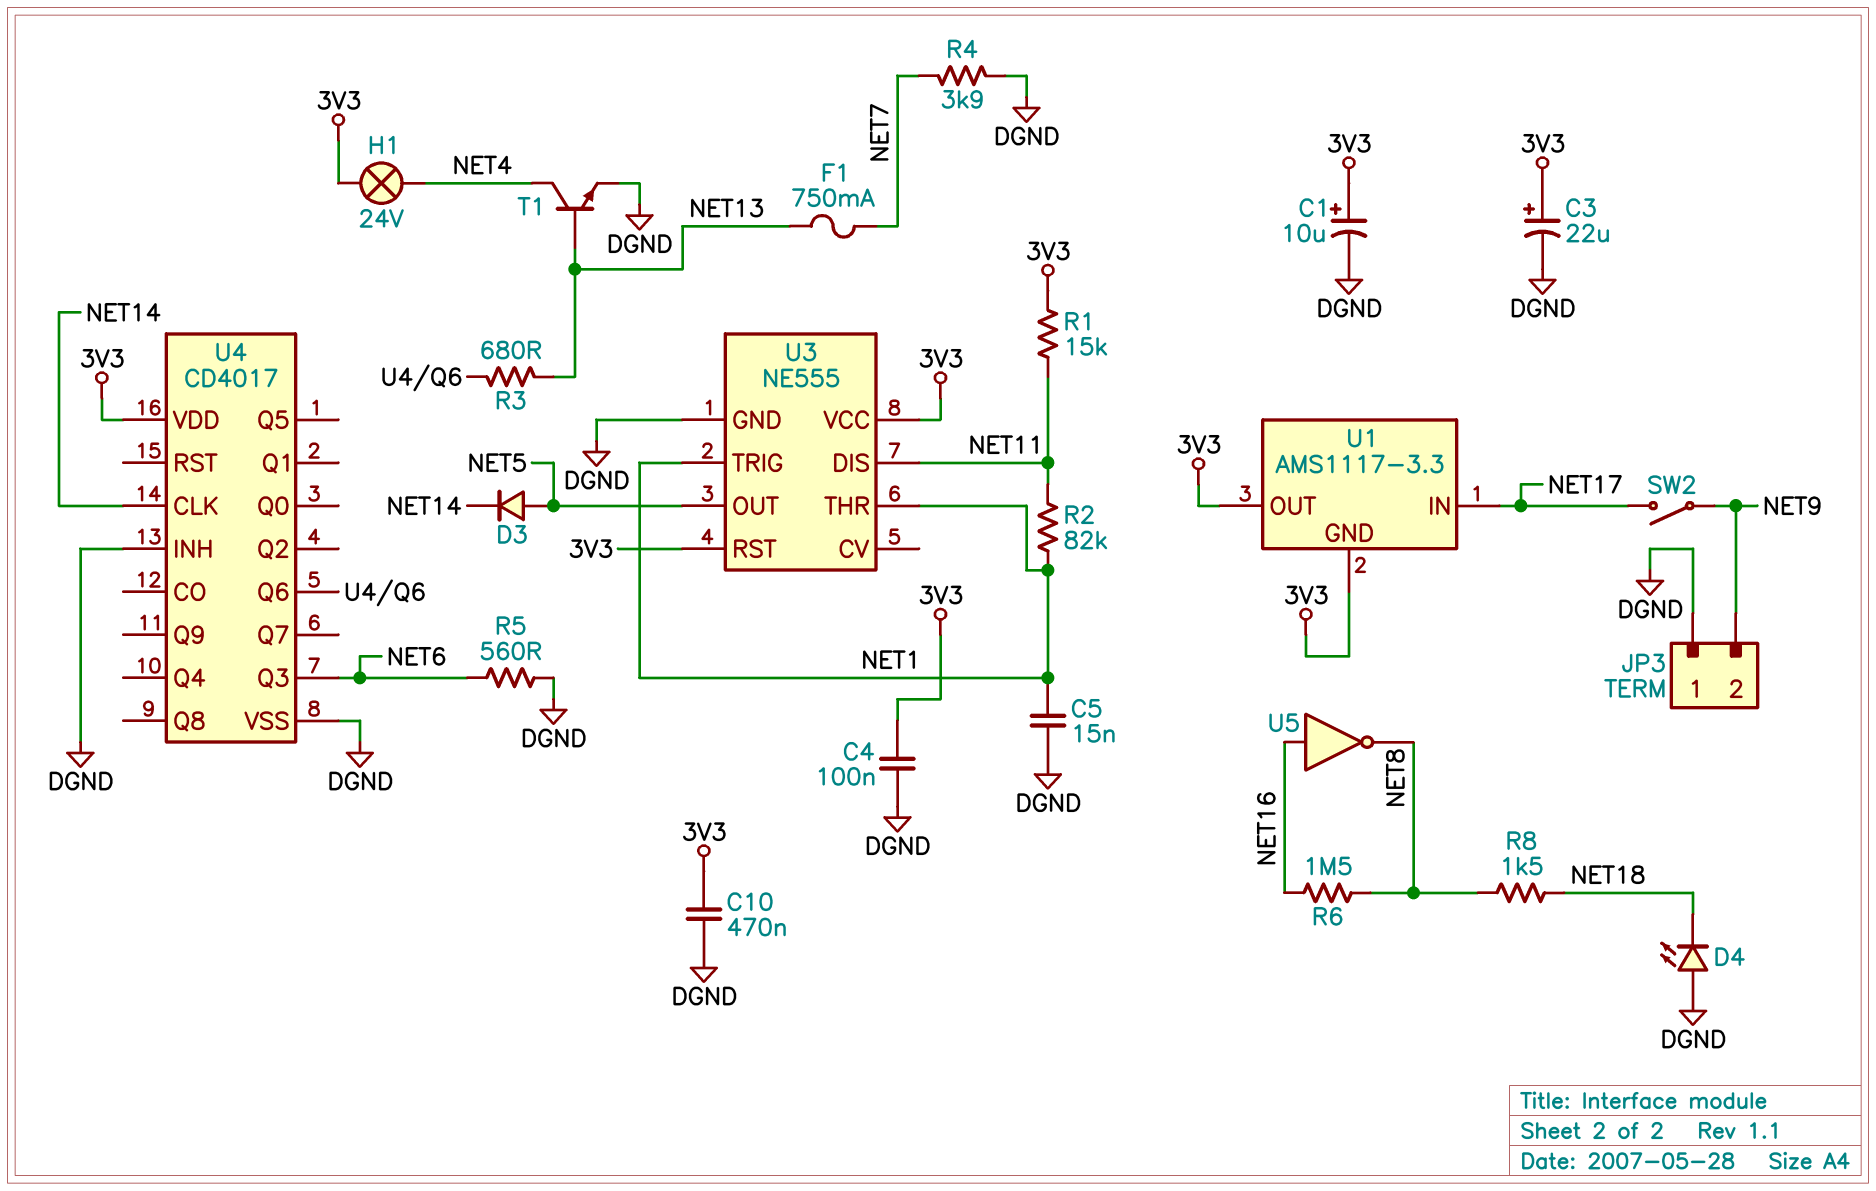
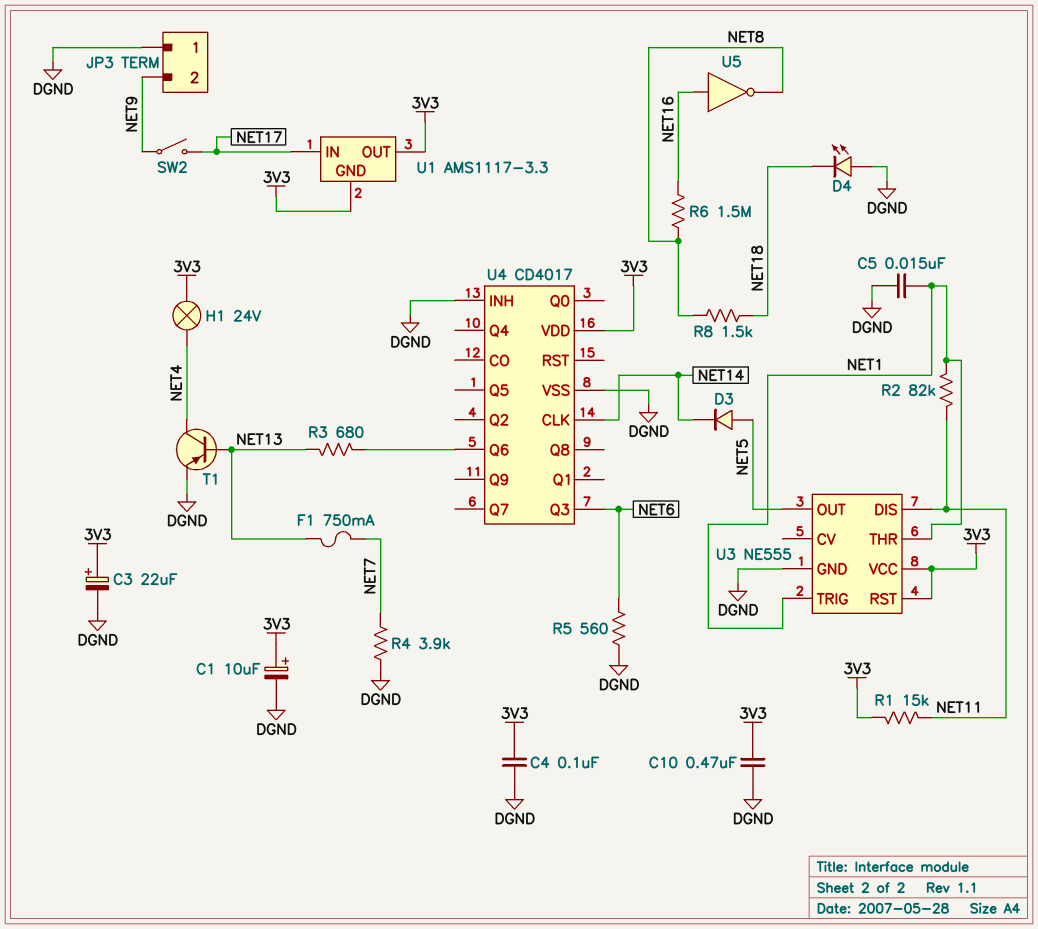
T1: NPN (B NET13, C NET4, E DGND) -> PNP (B NET13, C NET4, E DGND)

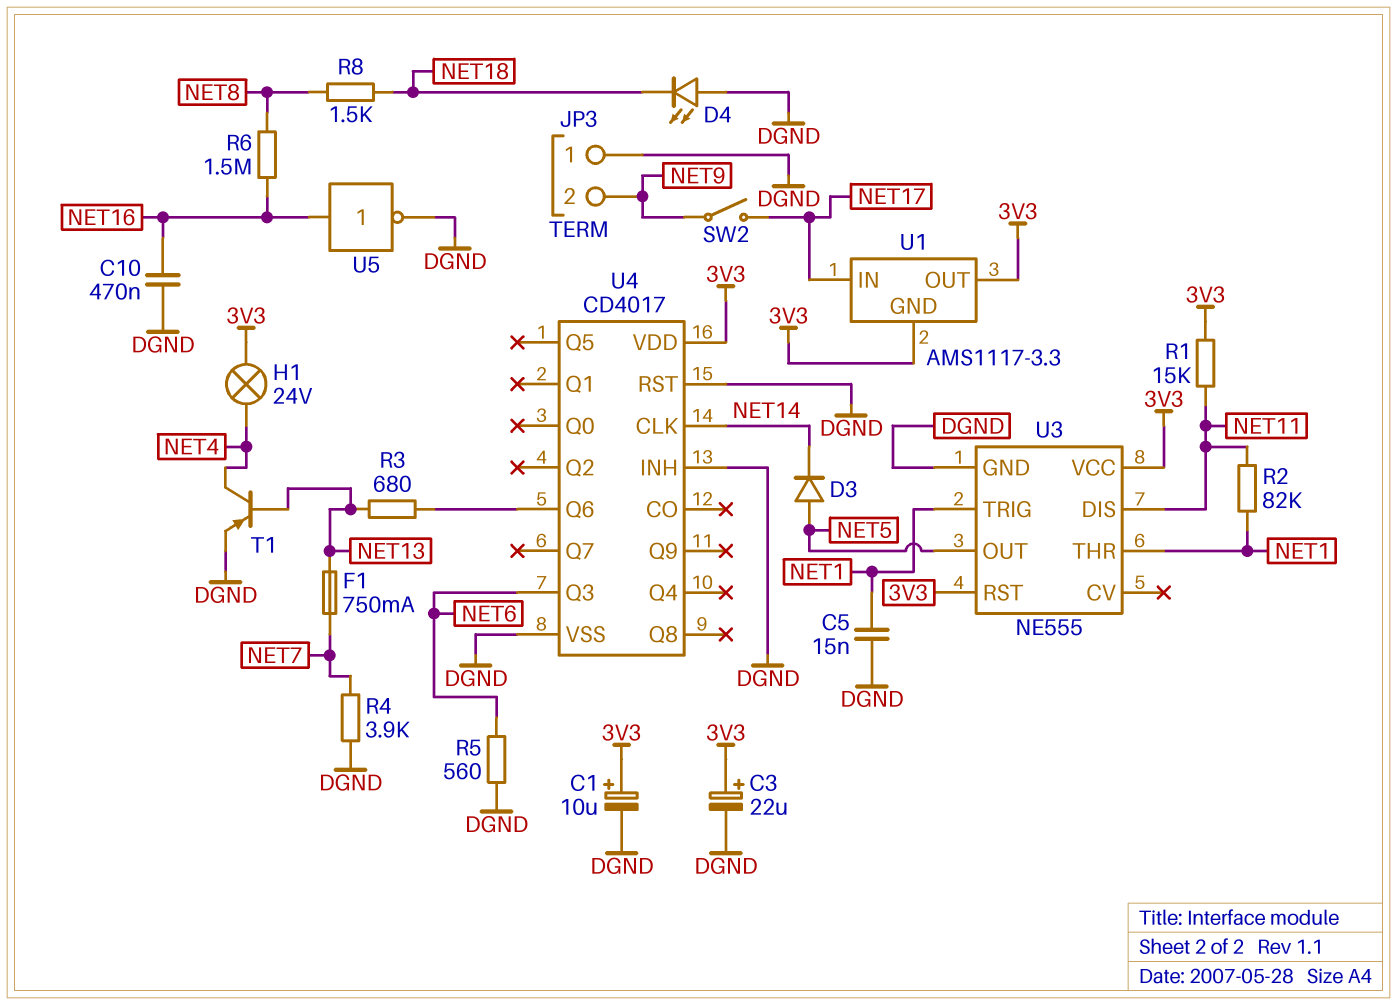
C4: 100nF (3V3, DGND) -> none
C10: 470nF (3V3, DGND) -> 470nF (DGND, NET16)
U4 pin RST: none -> DGND
U5: NOT (in NET16, out NET8) -> NOT (in NET16, out DGND)

